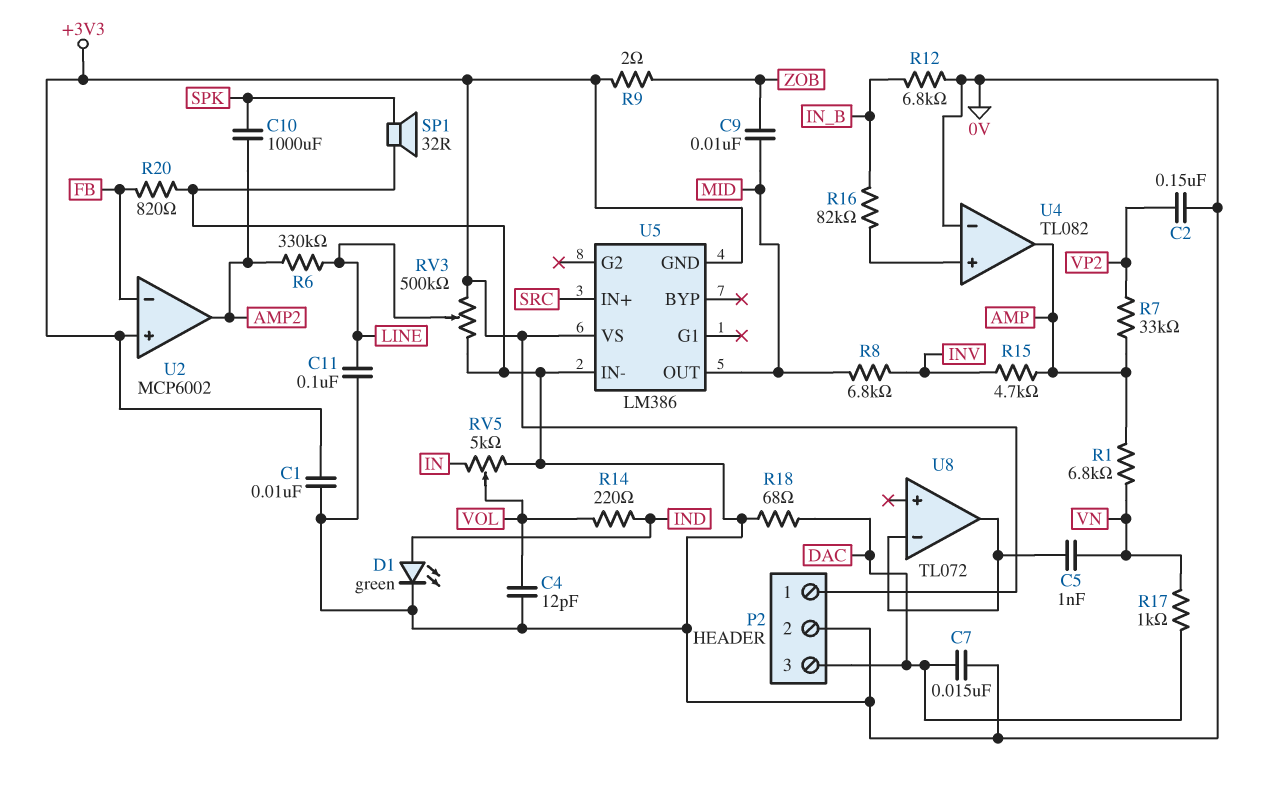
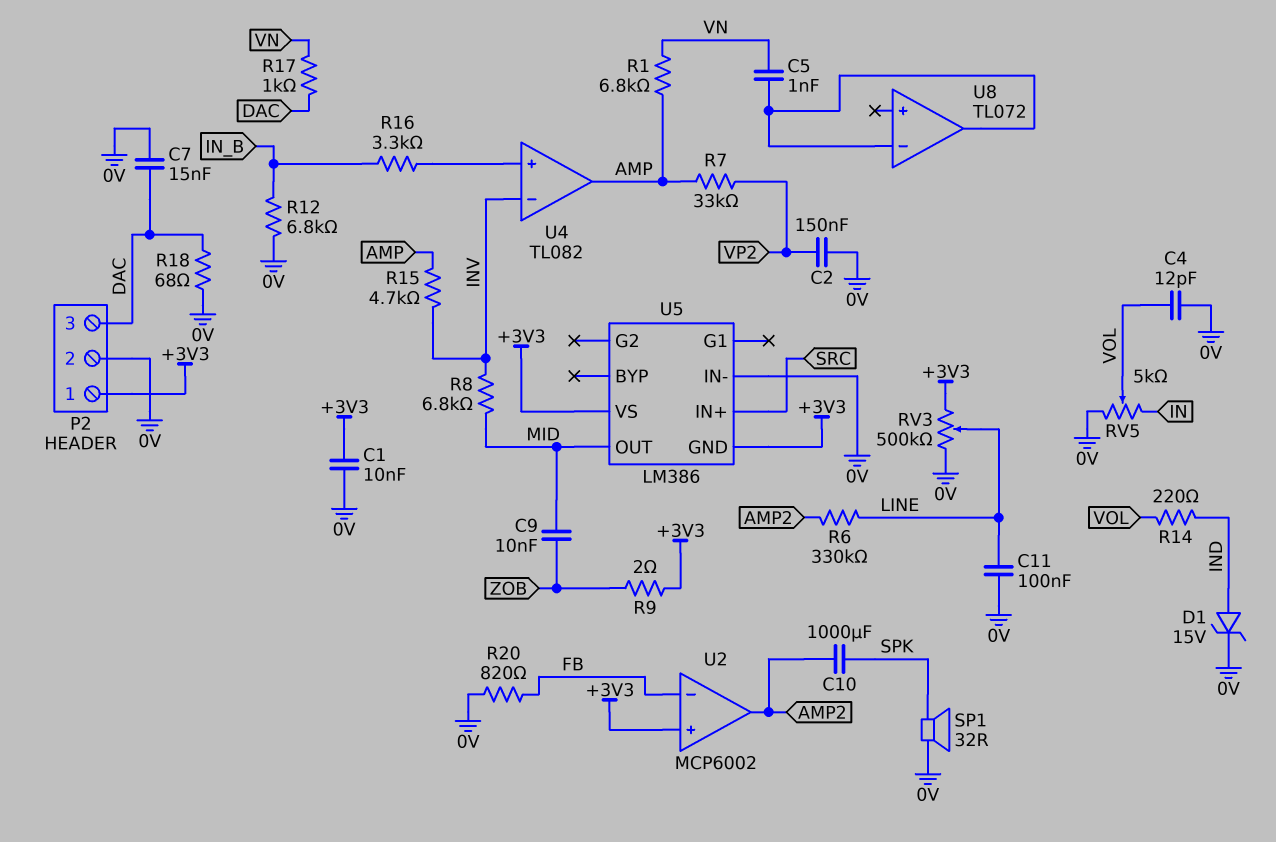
D1: LED green (A IND, K 0V) -> zener 15V (A IND, K 0V)
R16: 82k (IN_B, U4/in+) -> 3.3k (IN_B, U4/in+)
U4 pin in-: 0V -> INV

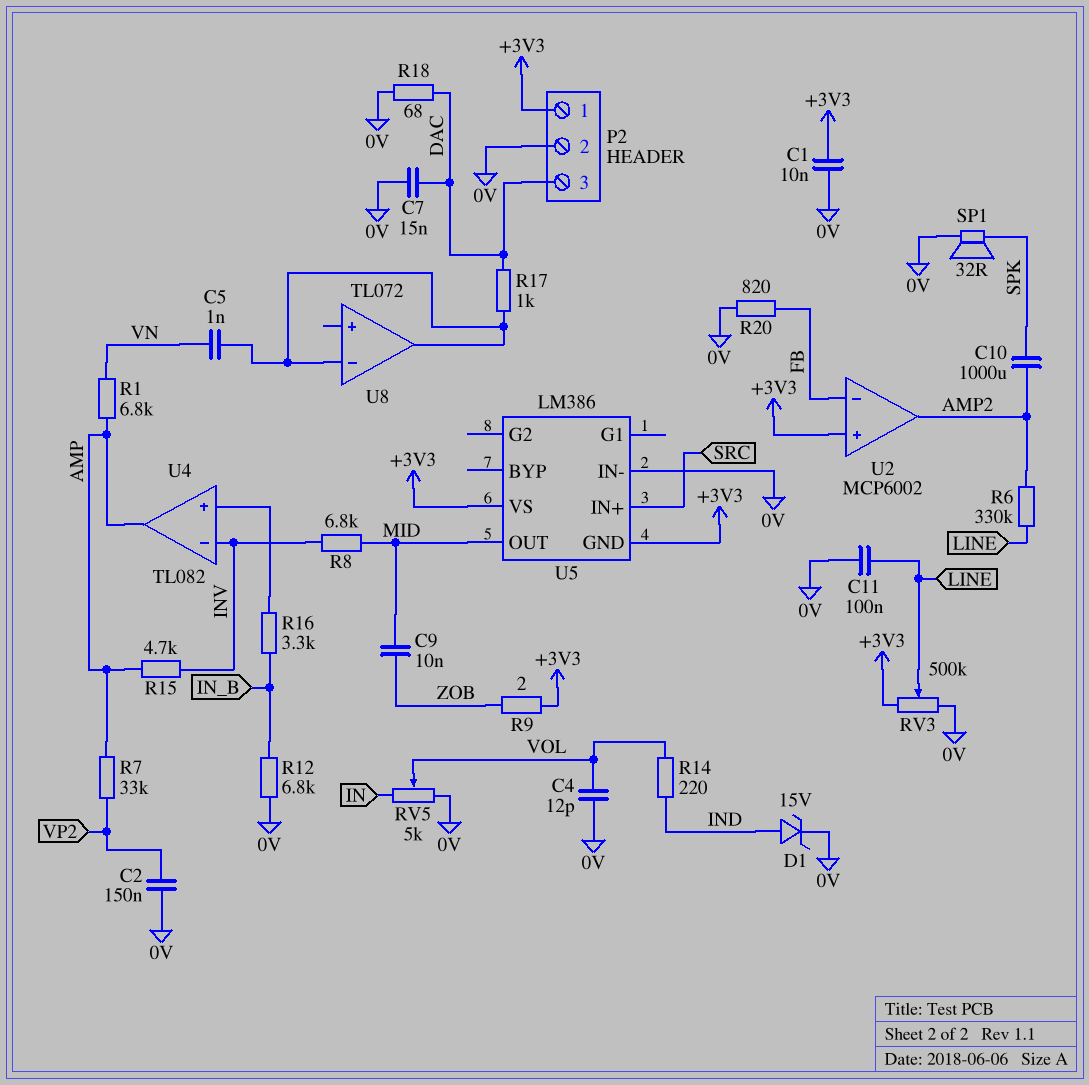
R17: 1k (DAC, VN) -> 1k (DAC, U8/in-)

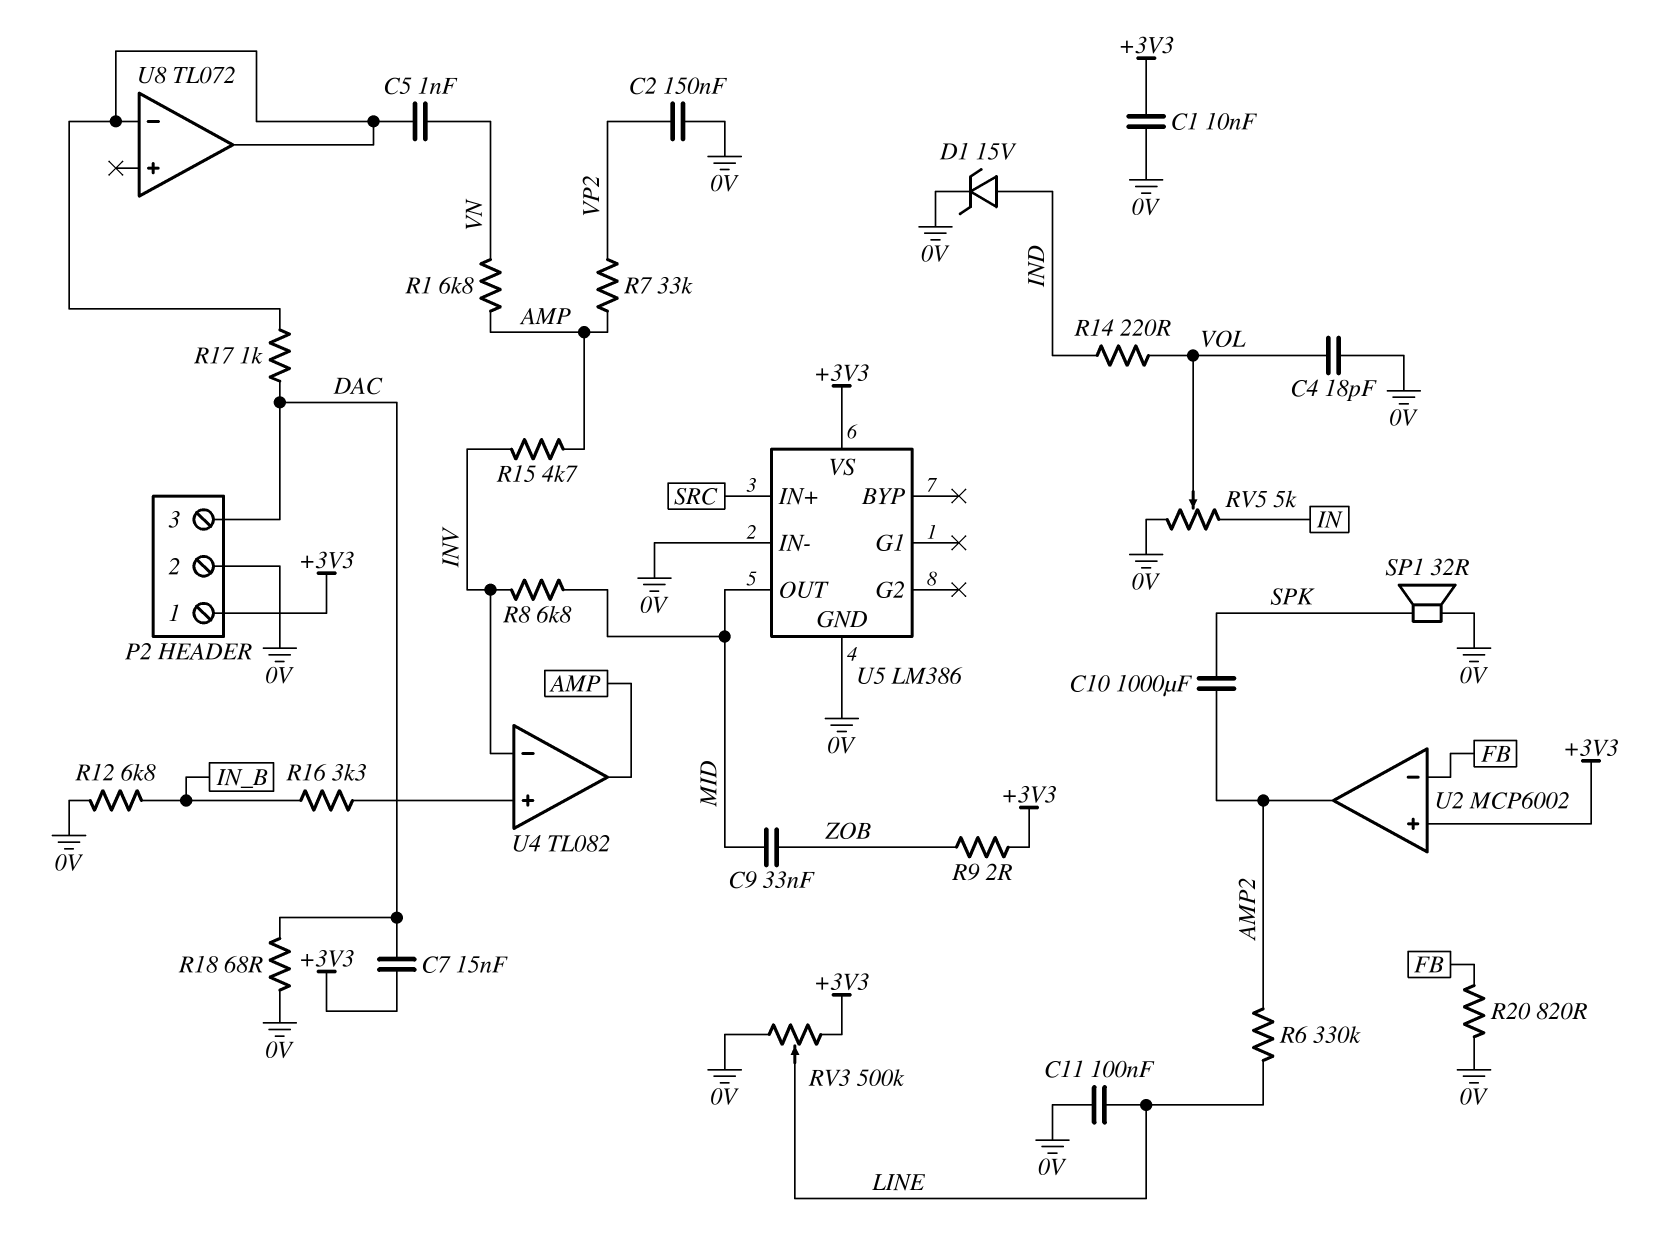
C4: 12pF (0V, VOL) -> 18pF (0V, VOL)
C7: 15nF (0V, DAC) -> 15nF (+3V3, DAC)
C9: 10nF (MID, ZOB) -> 33nF (MID, ZOB)
U5 pin GND: +3V3 -> 0V

